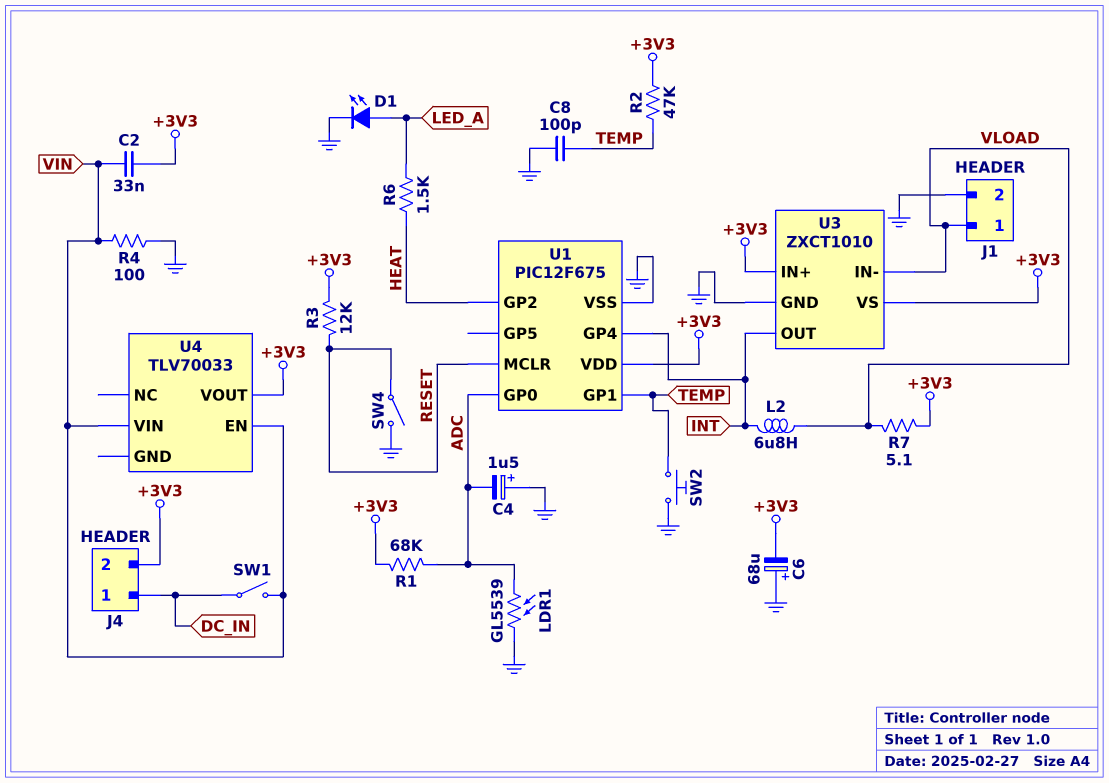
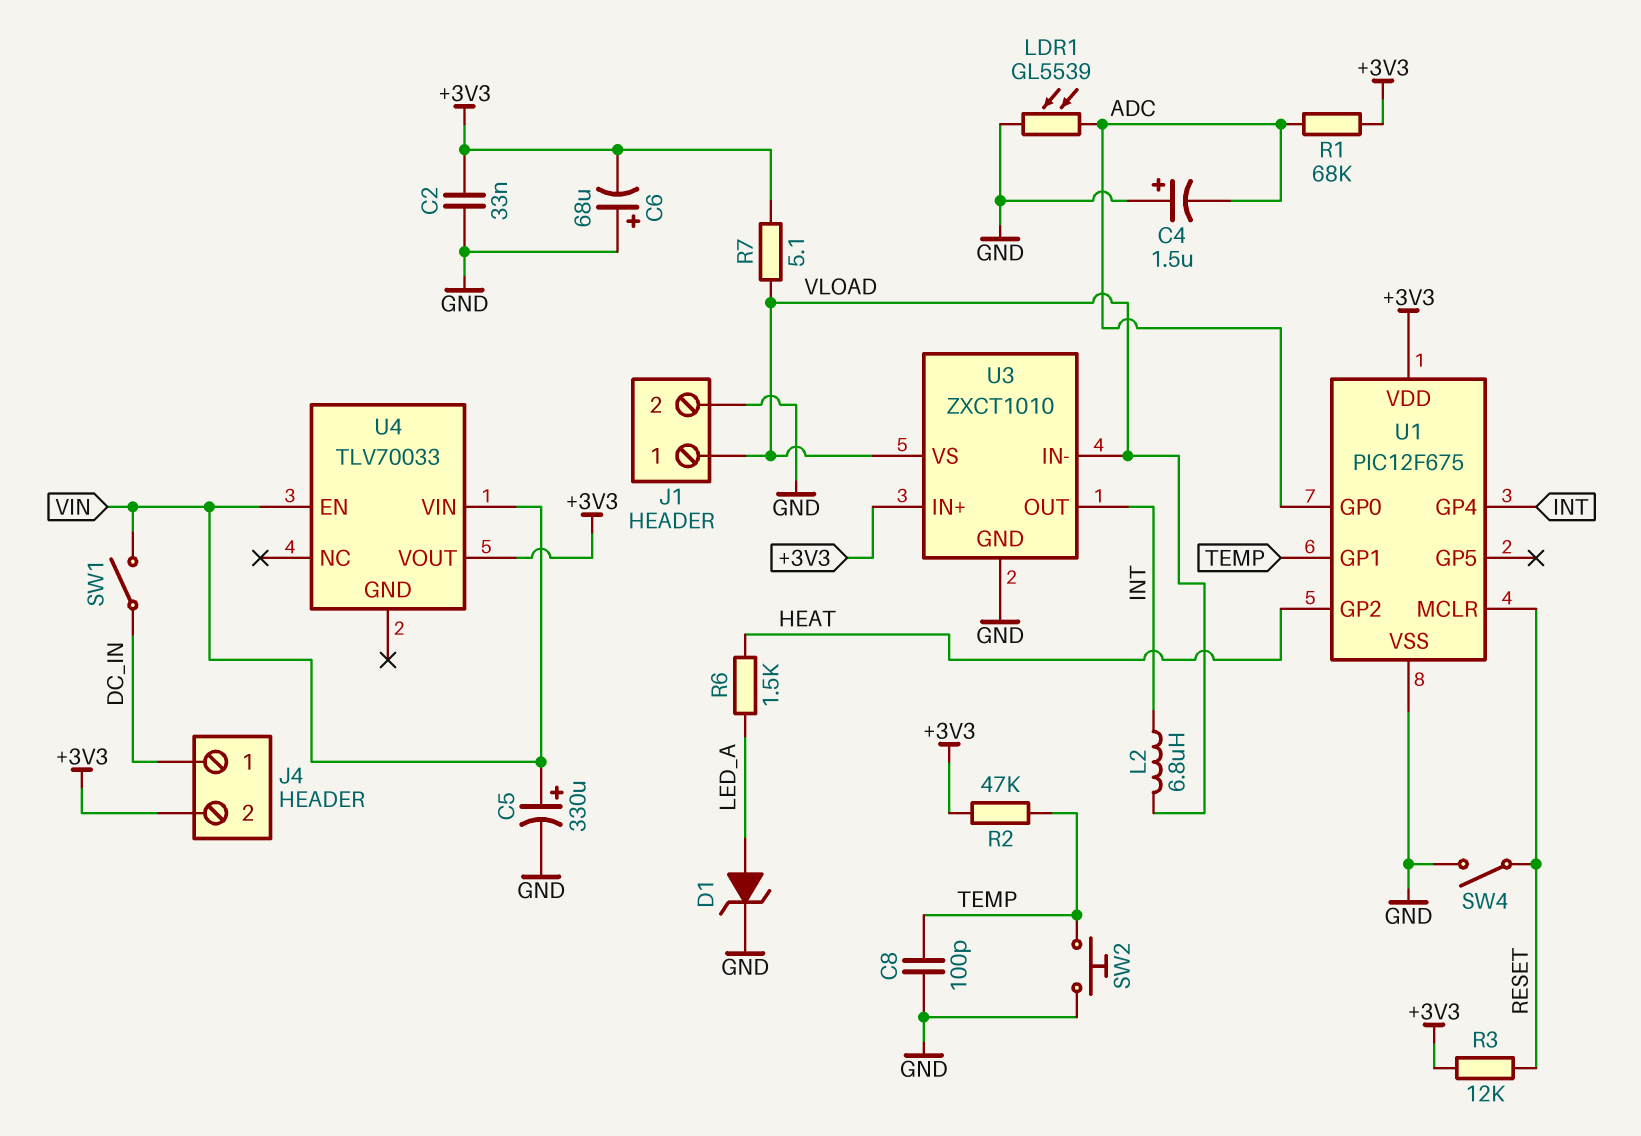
C2: 33nF (+3V3, VIN) -> 33nF (+3V3, GND)
C5: none -> 330uF (plus VIN, minus GND)
D1: LED (A LED_A, K GND) -> zener (A LED_A, K GND)
R4: 100 (GND, VIN) -> none
U3 pin VS: +3V3 -> VLOAD

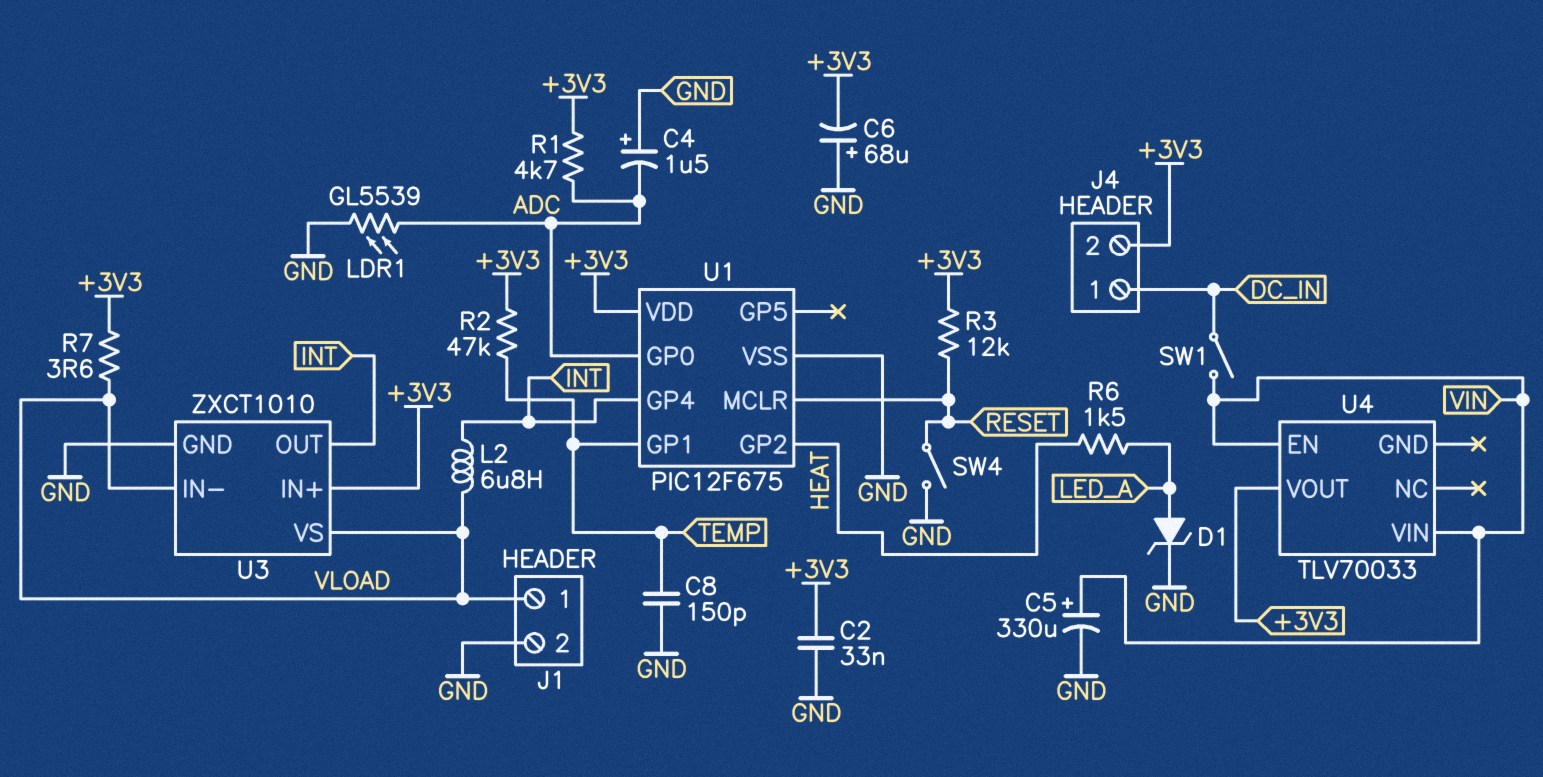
C8: 100pF (GND, TEMP) -> 150pF (GND, TEMP)
R1: 68k (+3V3, ADC) -> 4.7k (+3V3, ADC)
R7: 5.1 (+3V3, VLOAD) -> 3.6 (+3V3, VLOAD)
SW2: button (GND, TEMP) -> none

